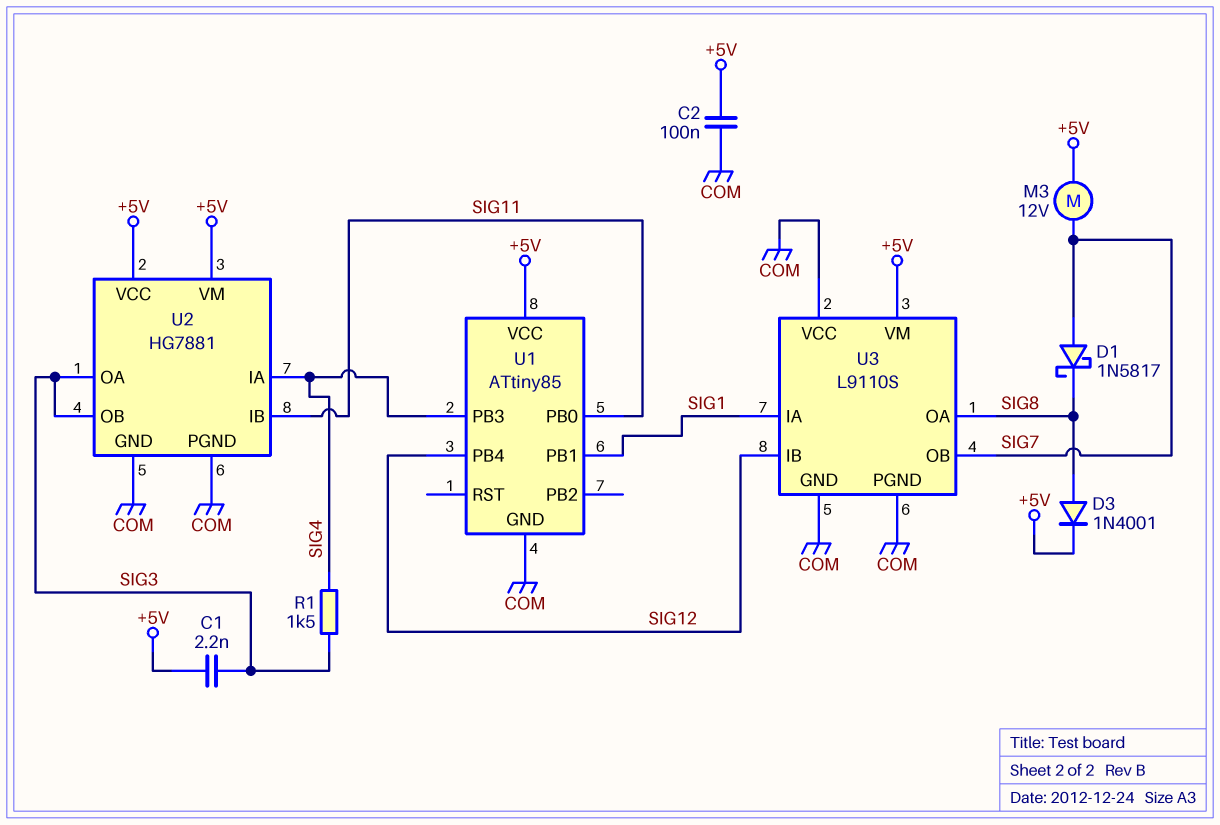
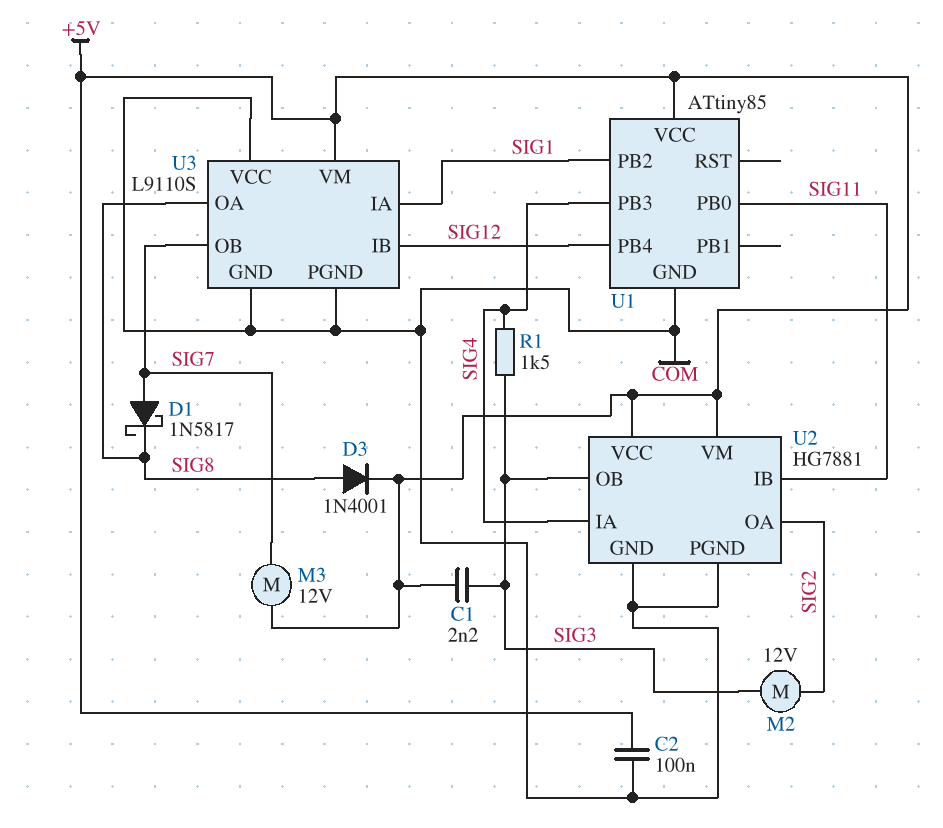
M2: none -> motor 12V (SIG2, SIG3)
U1 pin PB1: SIG1 -> none
U1 pin PB2: none -> SIG1
U2 pin OA: SIG3 -> SIG2

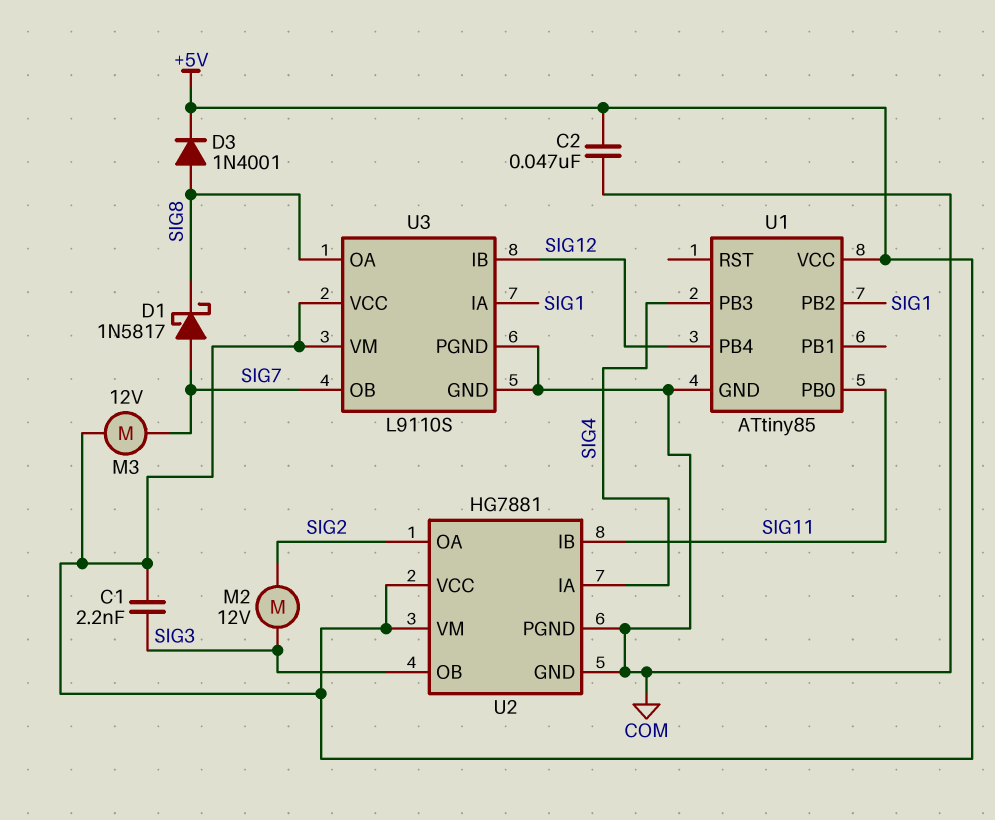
C2: 100nF (+5V, COM) -> 47nF (+5V, COM)
R1: 1.5k (SIG3, SIG4) -> none
U3 pin VCC: COM -> +5V

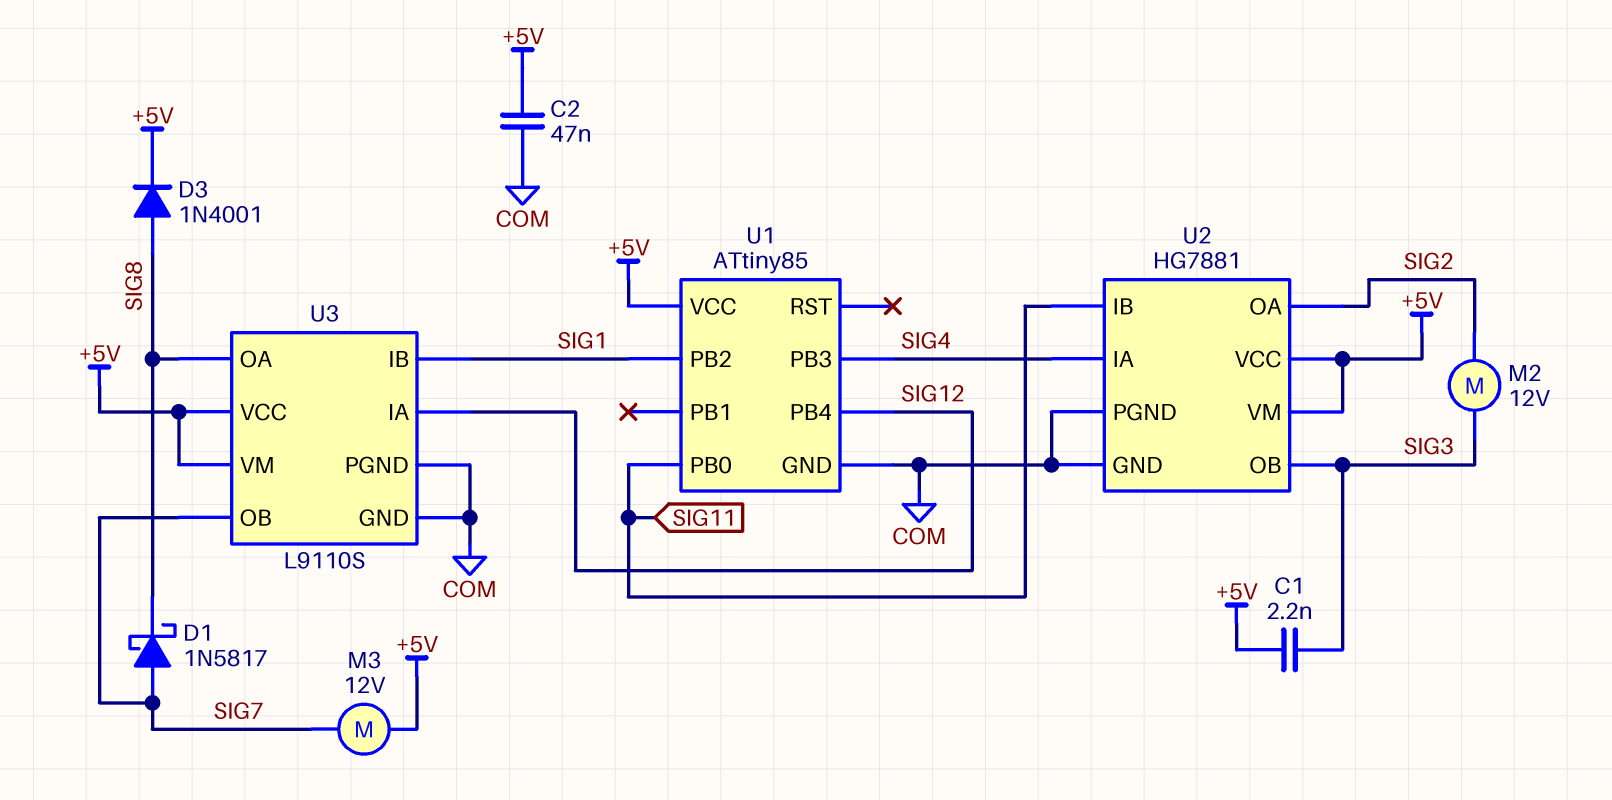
U3 pin IA: SIG1 -> SIG12
U3 pin IB: SIG12 -> SIG1

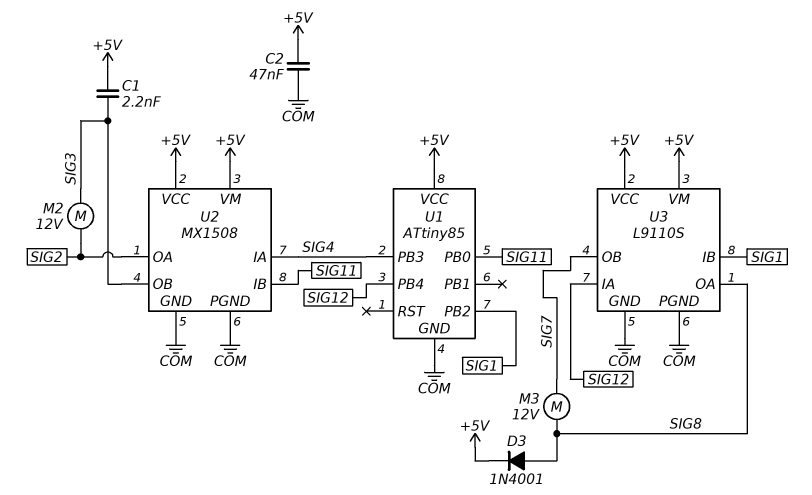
D1: schottky 1N5817 (A SIG7, K SIG8) -> none
M3: motor 12V (+5V, SIG7) -> motor 12V (SIG7, SIG8)
U2: HG7881 -> MX1508

